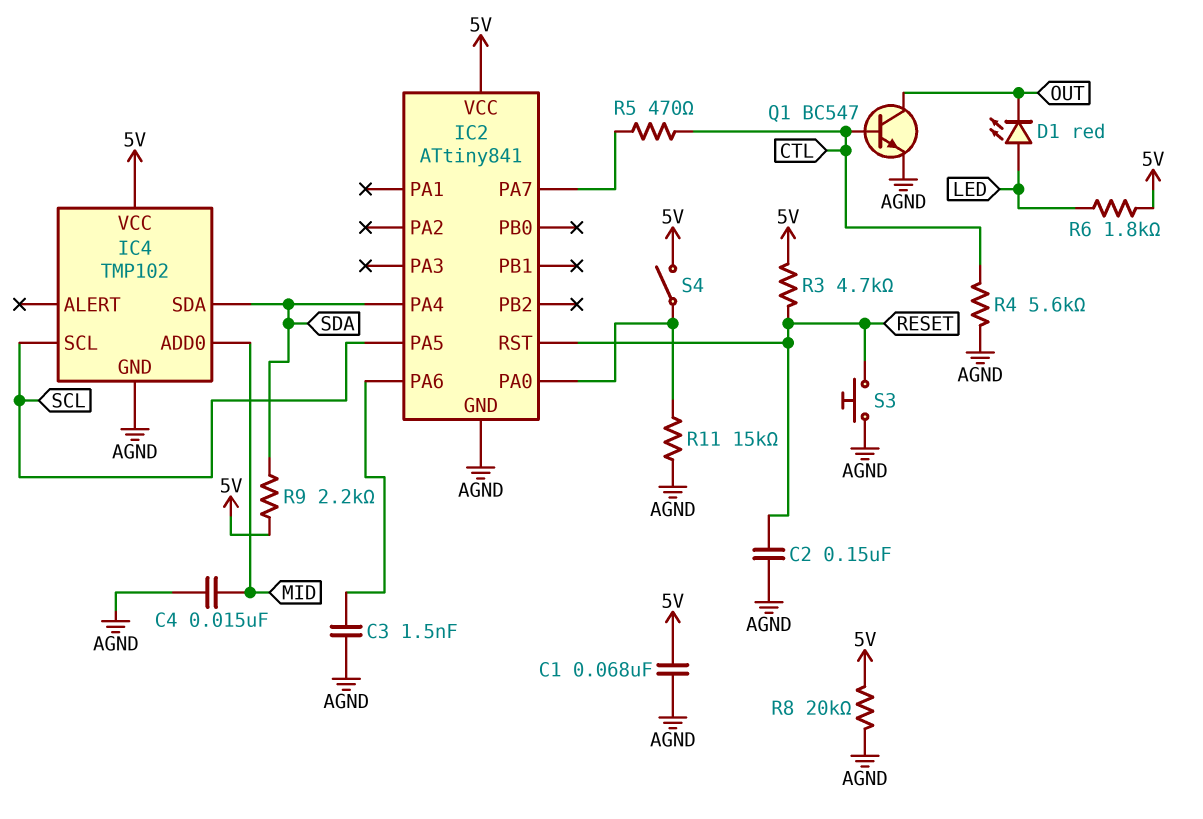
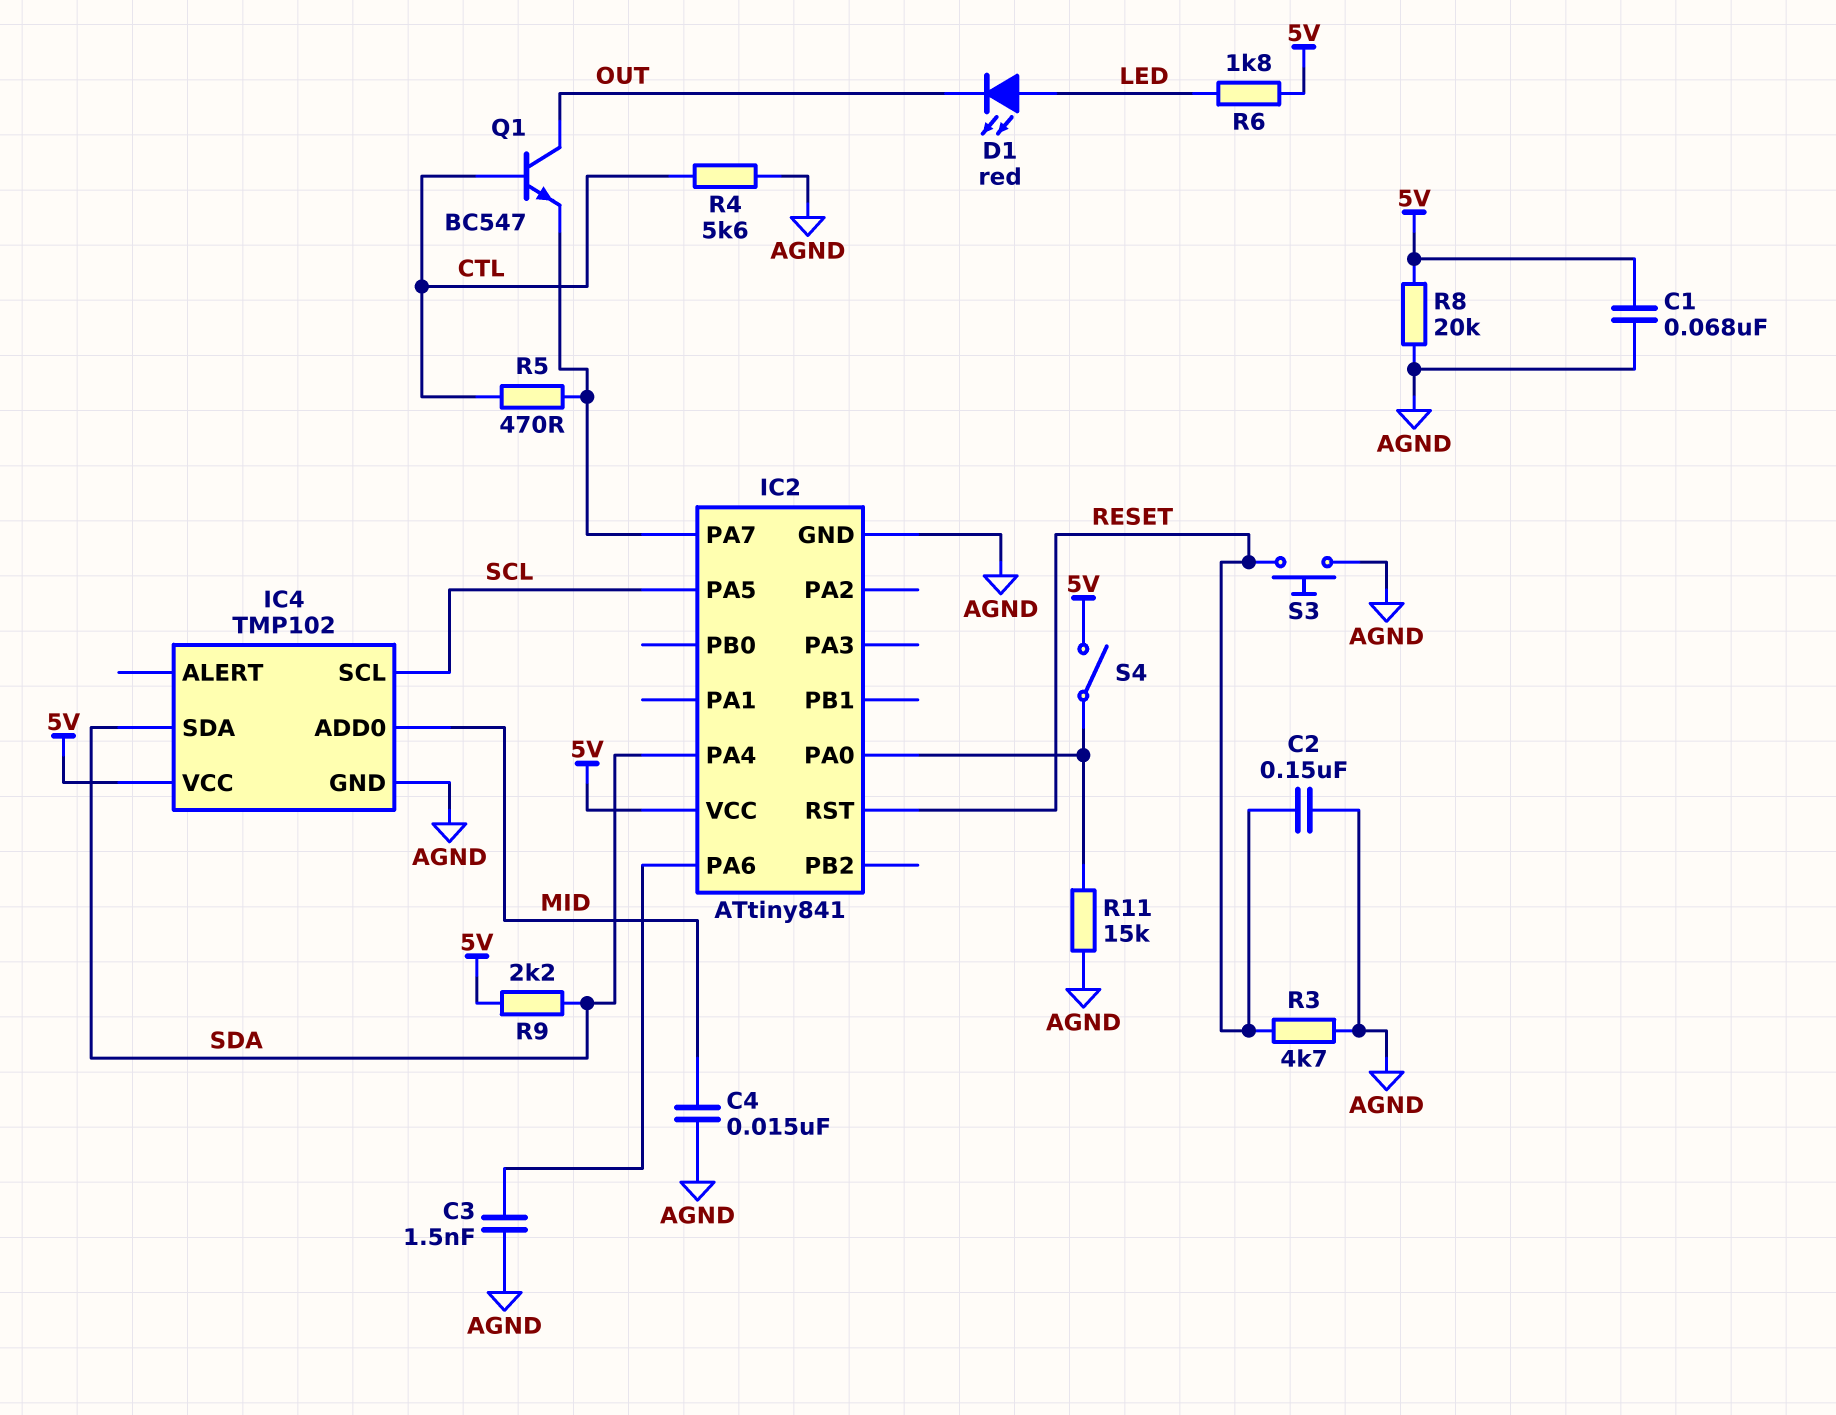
Q1: NPN BC547 (B CTL, C OUT, E AGND) -> NPN BC547 (B CTL, C OUT, E IC2/PA7)
R3: 4.7k (5V, RESET) -> 4.7k (AGND, RESET)

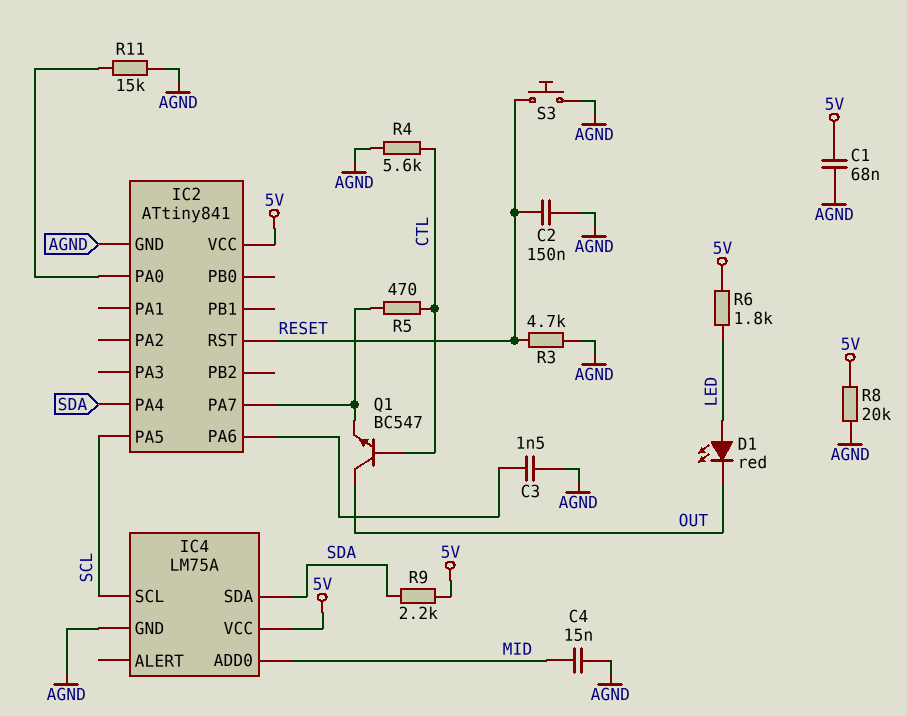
IC4: TMP102 -> LM75A
S4: switch (5V, IC2/PA0) -> none

